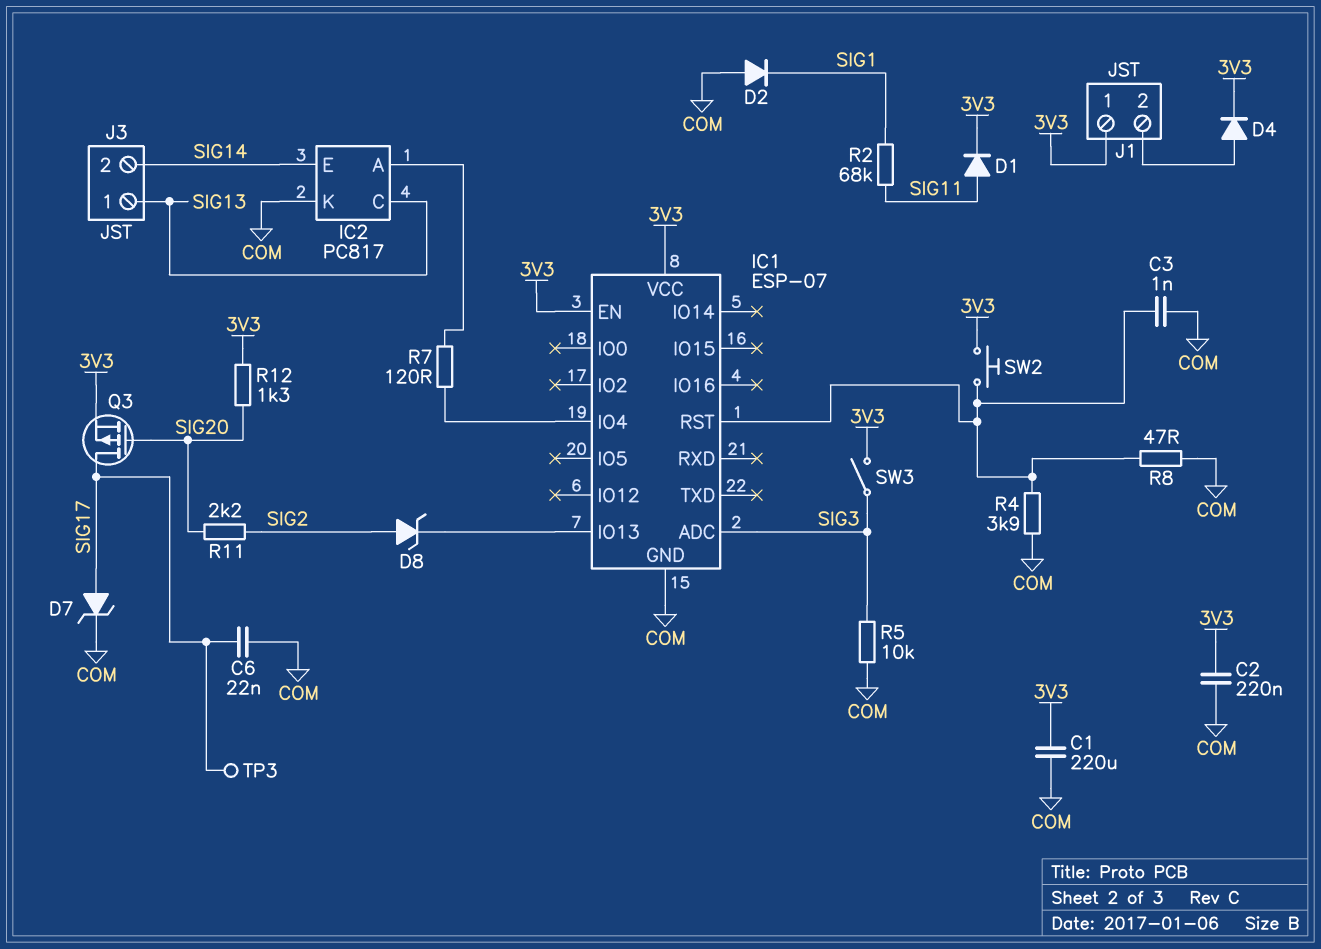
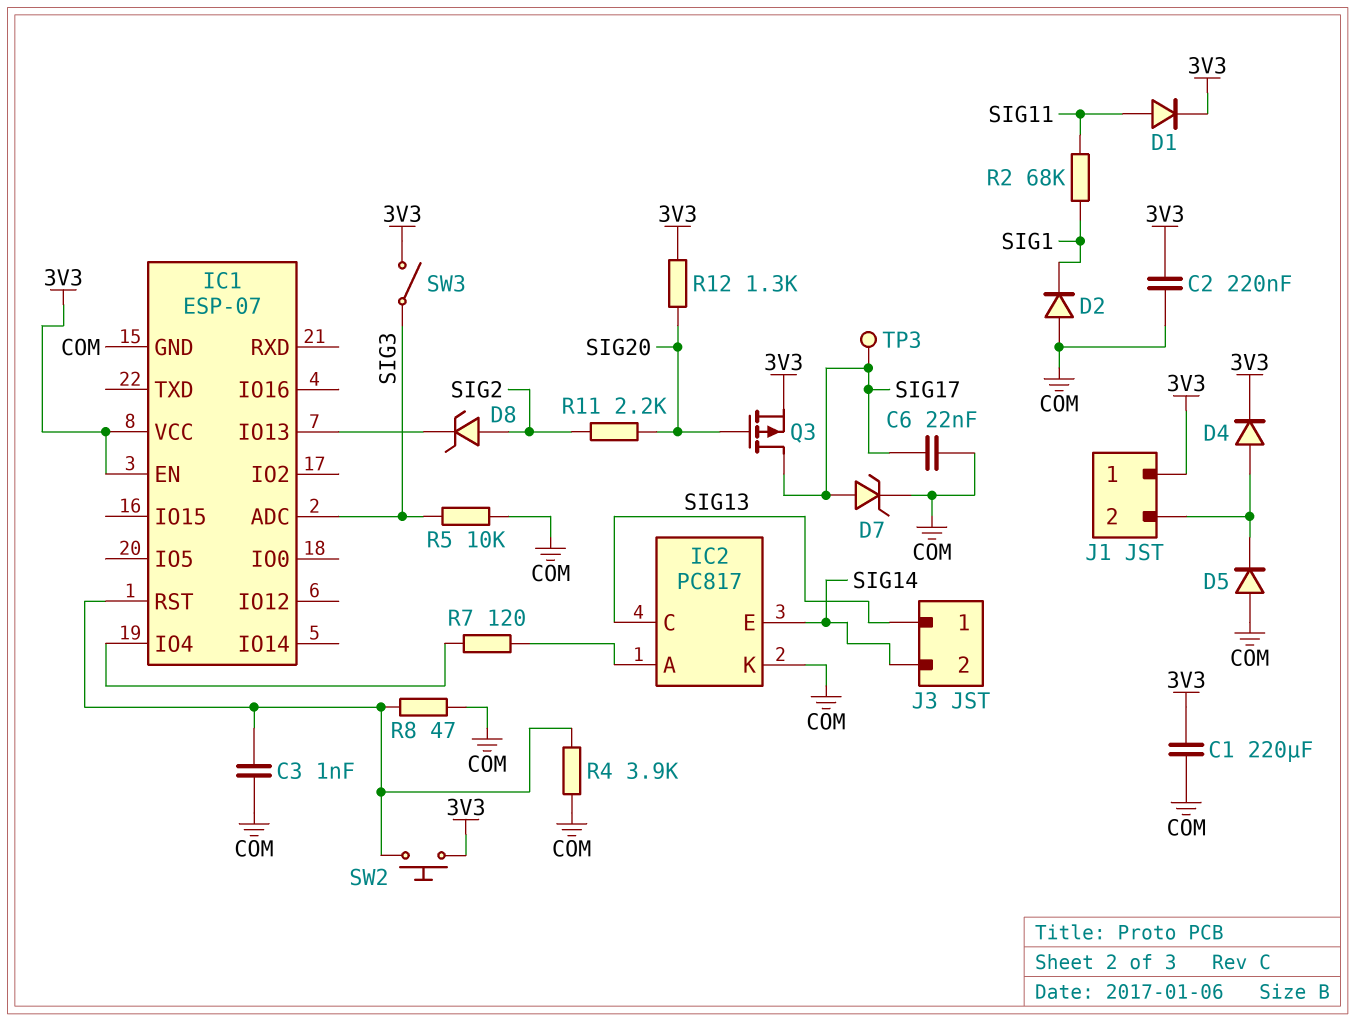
D5: none -> diode (A COM, K J1/2)

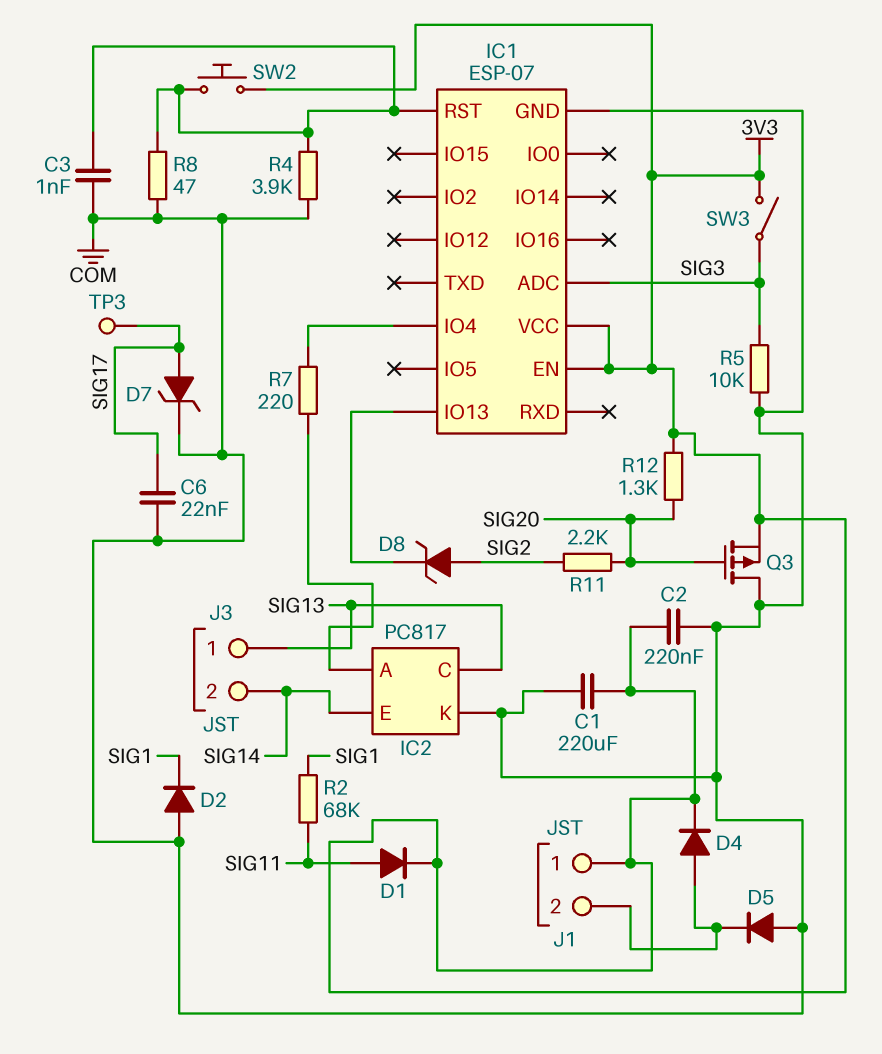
Q3: PMOS (G SIG20, D SIG17, S 3V3) -> PMOS (G SIG20, D COM, S 3V3)
R7: 120 (IC1/IO4, IC2/A) -> 220 (IC1/IO4, IC2/A)

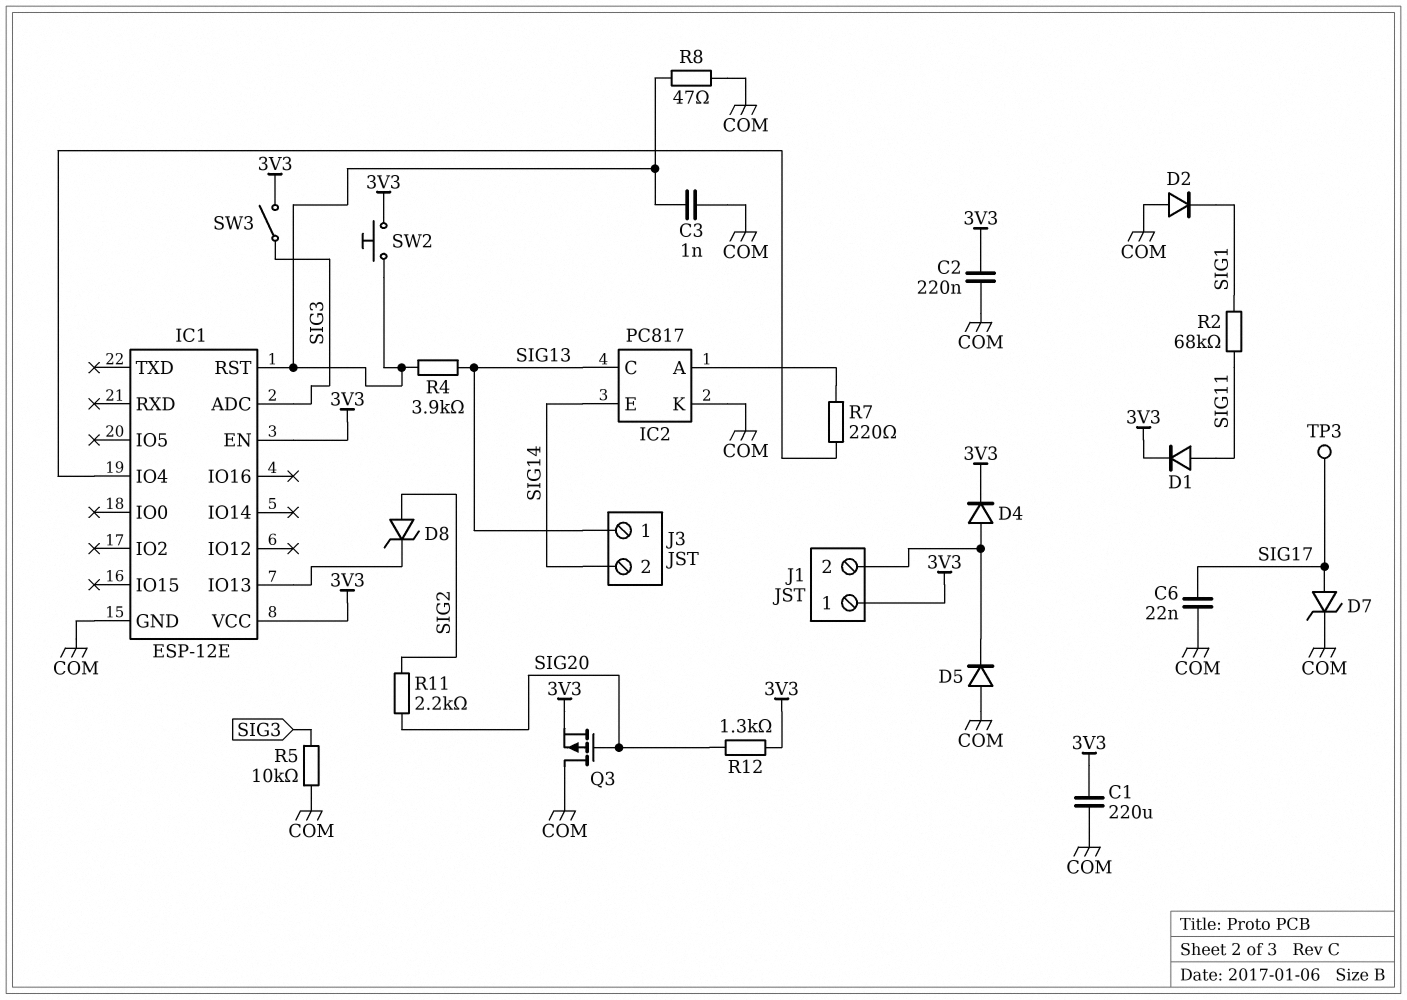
IC1: ESP-07 -> ESP-12E
R4: 3.9k (COM, IC1/RST) -> 3.9k (IC1/RST, SIG13)

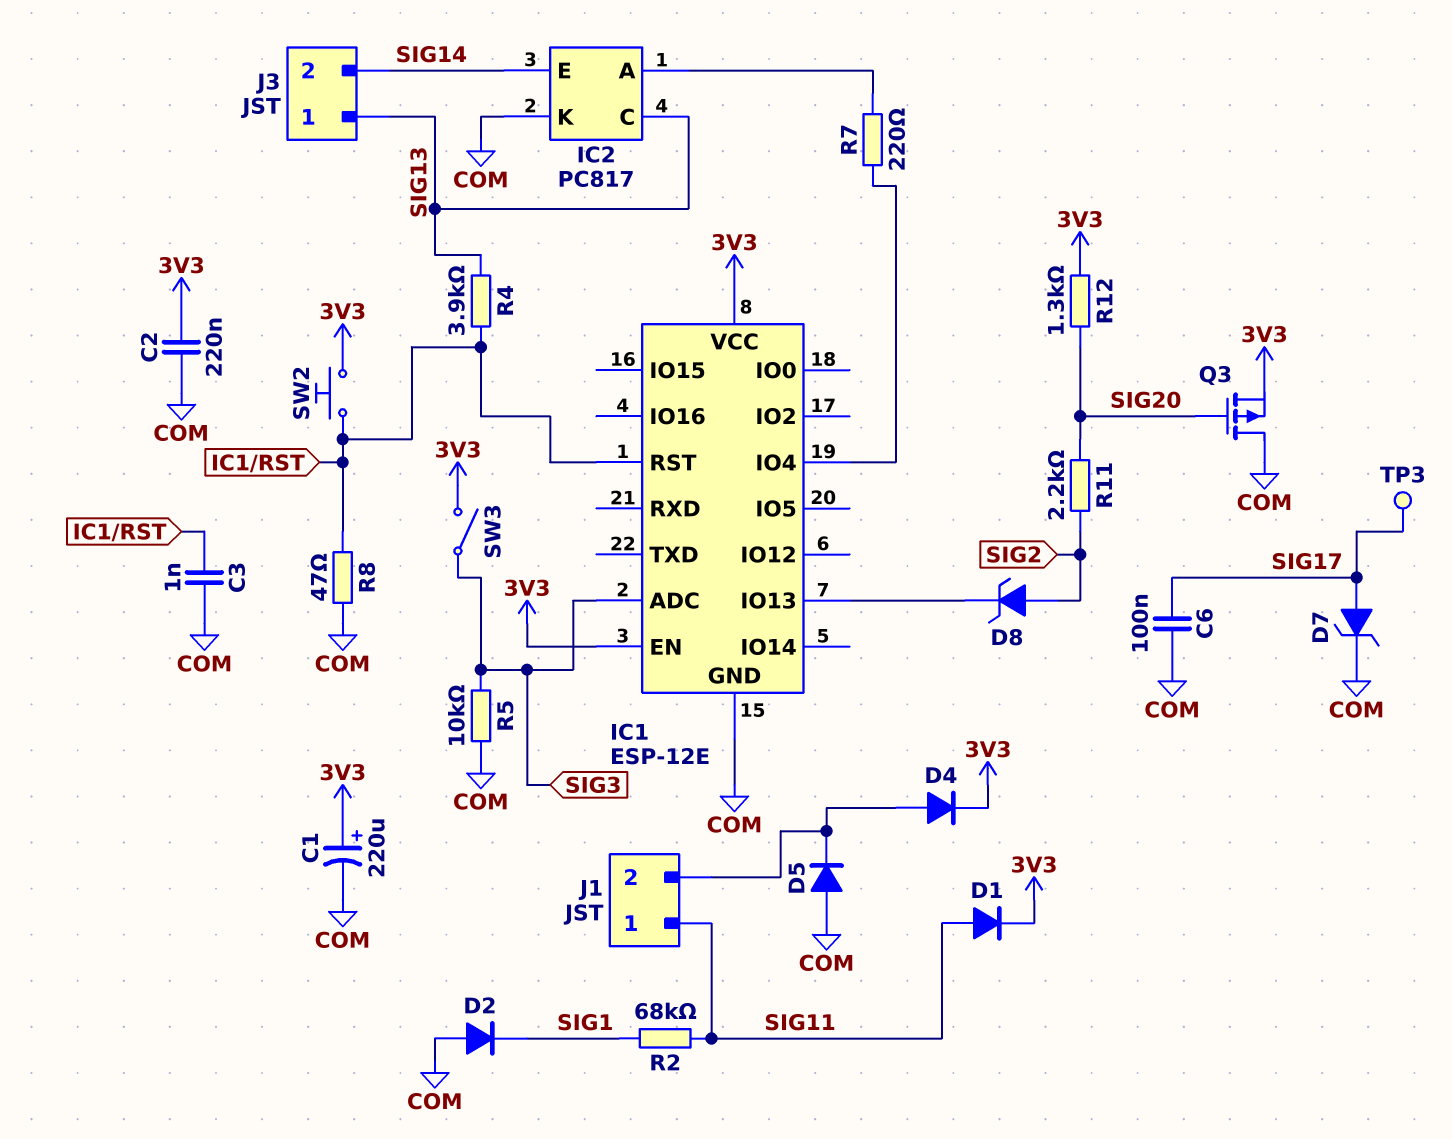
C1: 220uF (3V3, COM) -> 220uF (plus 3V3, minus COM)
C6: 22nF (COM, SIG17) -> 100nF (COM, SIG17)
J1 pin 1: 3V3 -> SIG11

